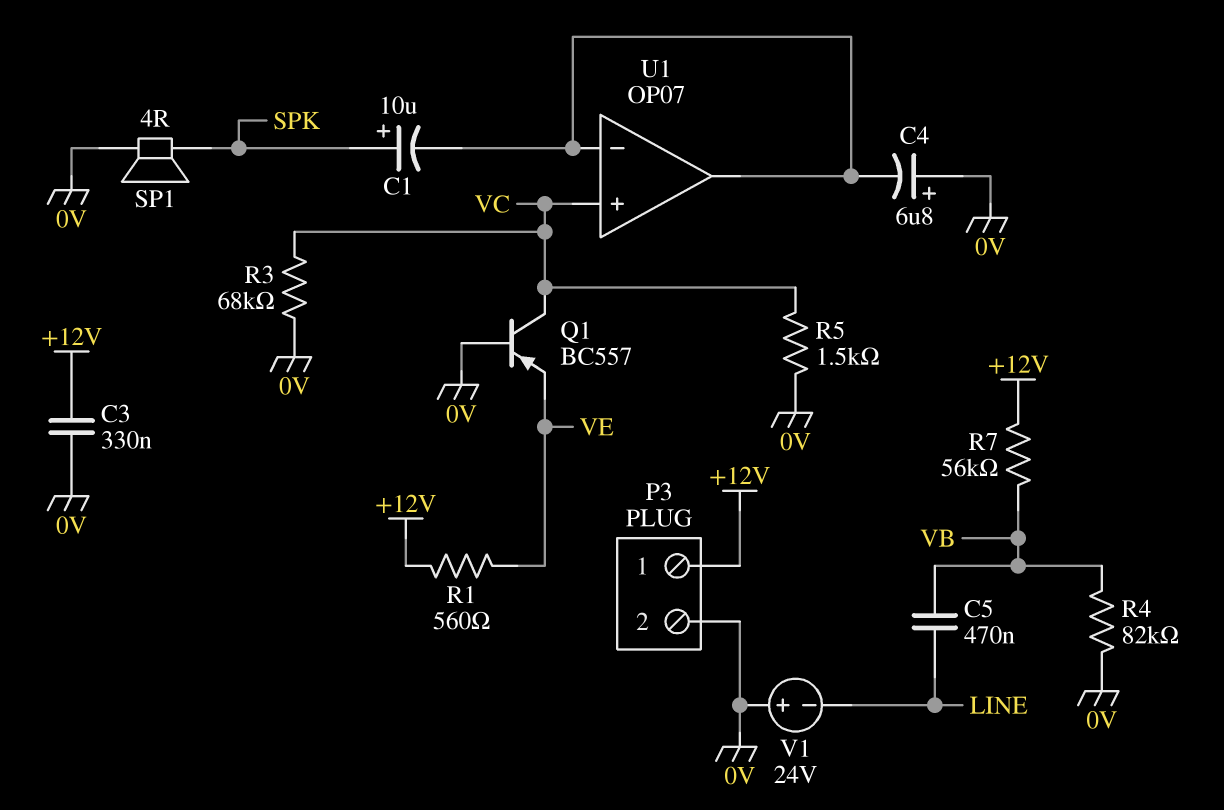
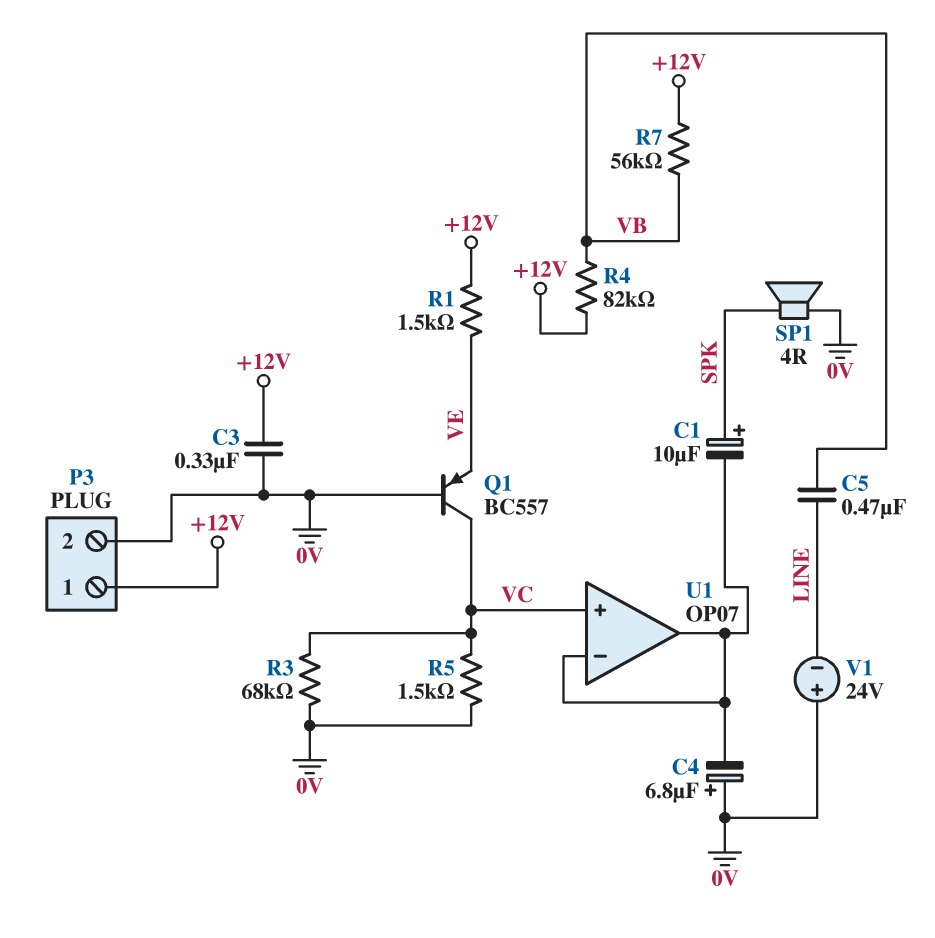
R1: 560 (+12V, VE) -> 1.5k (+12V, VE)
R4: 82k (0V, VB) -> 82k (+12V, VB)

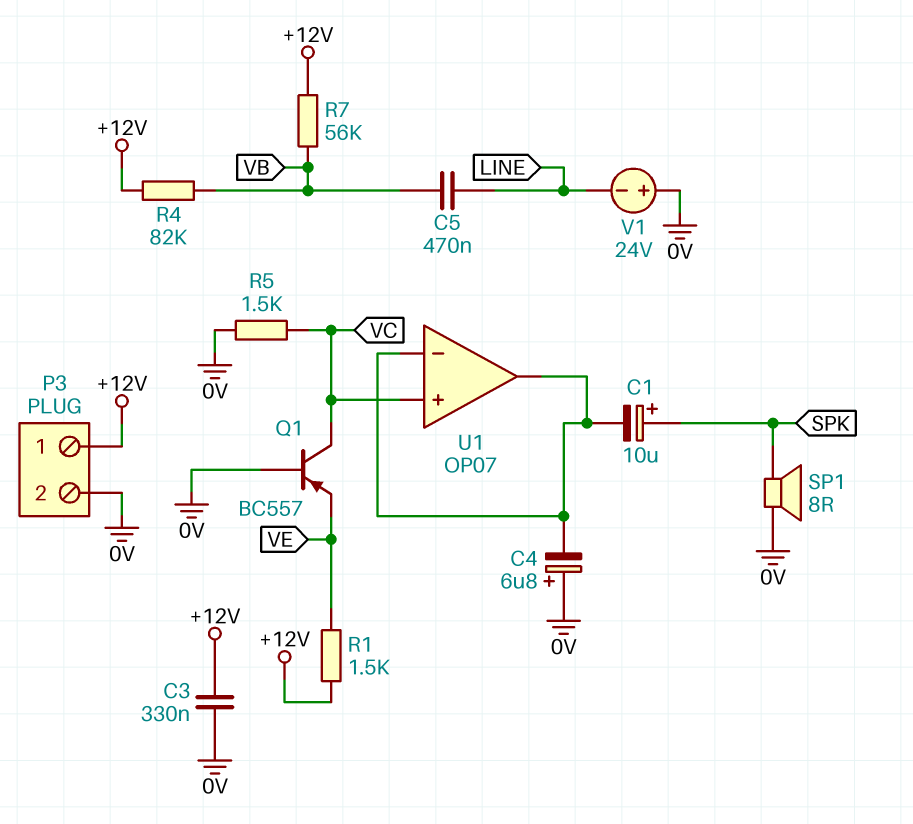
R3: 68k (0V, VC) -> none
SP1: speaker 4R (0V, SPK) -> speaker 8R (0V, SPK)

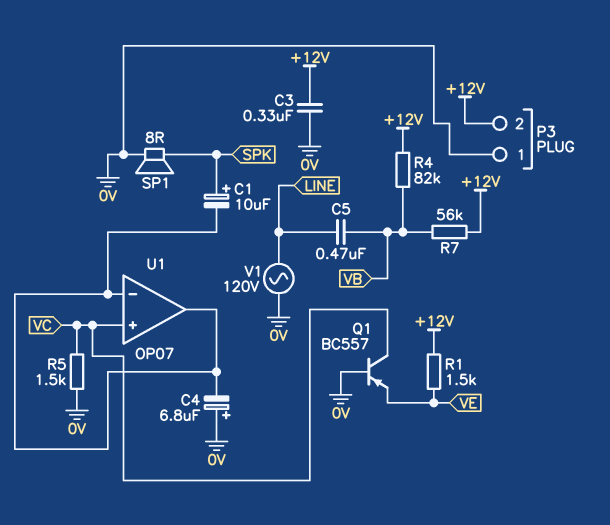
P3 pin 1: +12V -> 0V
P3 pin 2: 0V -> +12V
V1: 24V (plus 0V, minus LINE) -> AC 120V (0V, LINE)

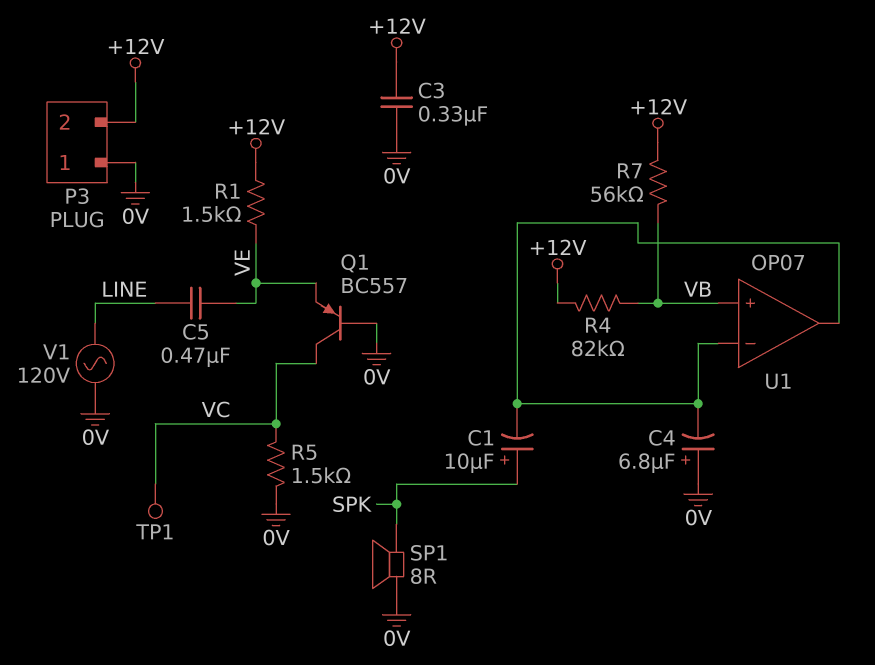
C5: 470nF (LINE, VB) -> 470nF (LINE, VE)
TP1: none -> test point (VC)
U1 pin in+: VC -> VB

